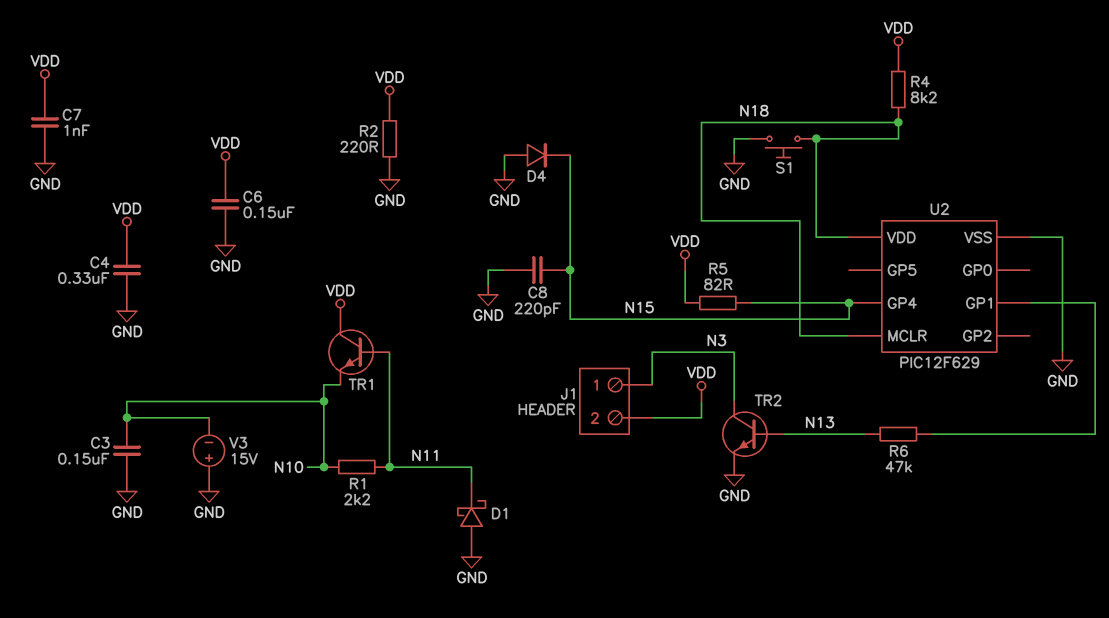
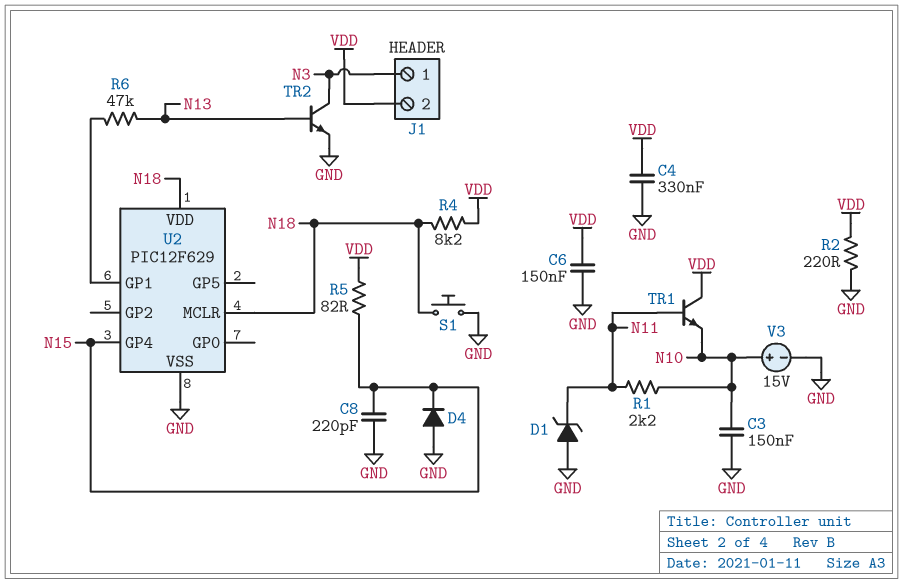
C7: 1nF (GND, VDD) -> none
D1: schottky (A GND, K N11) -> zener (A GND, K N11)
V3: 15V (plus GND, minus N10) -> 15V (plus N10, minus GND)

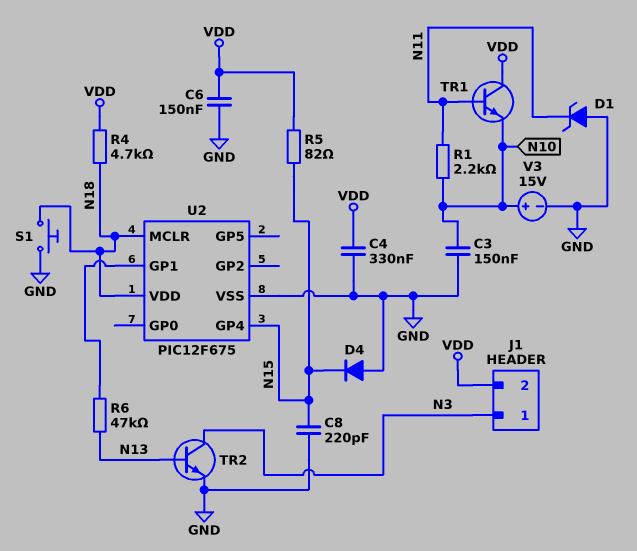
R2: 220 (GND, VDD) -> none
R4: 8.2k (N18, VDD) -> 4.7k (N18, VDD)
U2: PIC12F629 -> PIC12F675

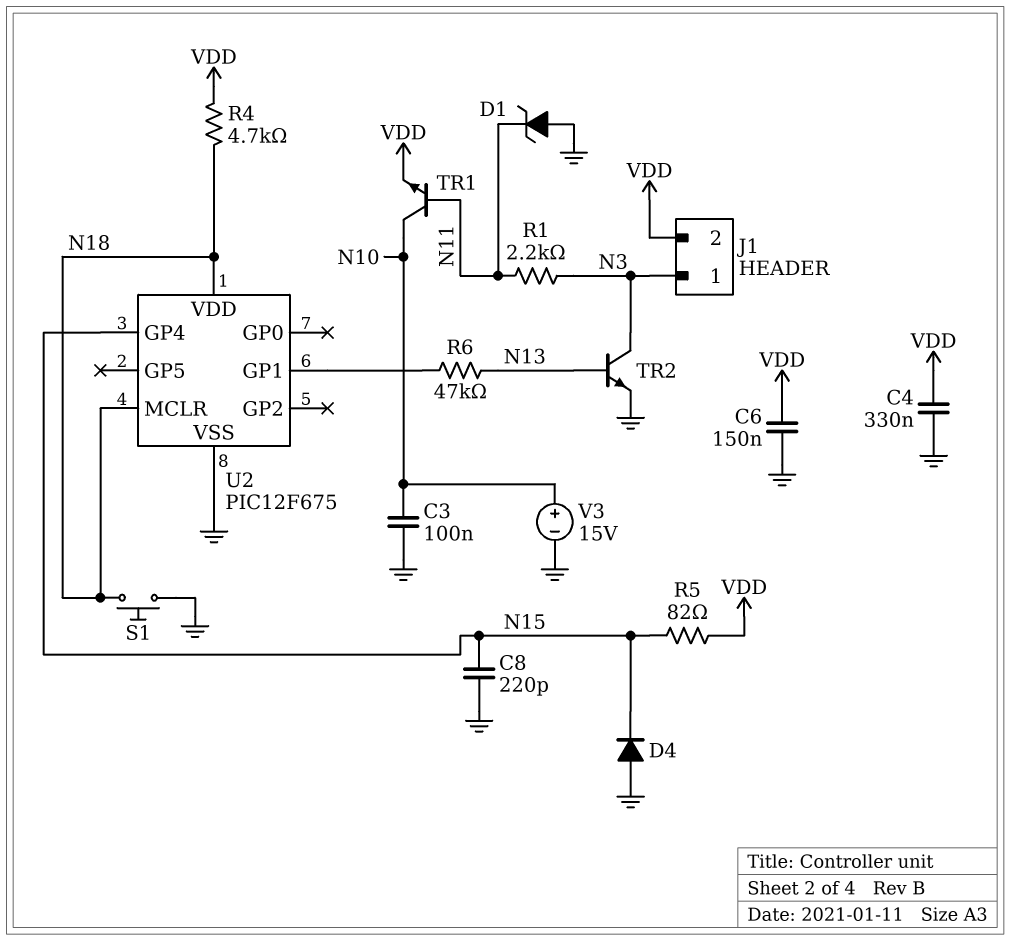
C3: 150nF (GND, N10) -> 100nF (GND, N10)
R1: 2.2k (N10, N11) -> 2.2k (N3, N11)
TR1: NPN (B N11, C VDD, E N10) -> NPN (B N11, C N10, E VDD)

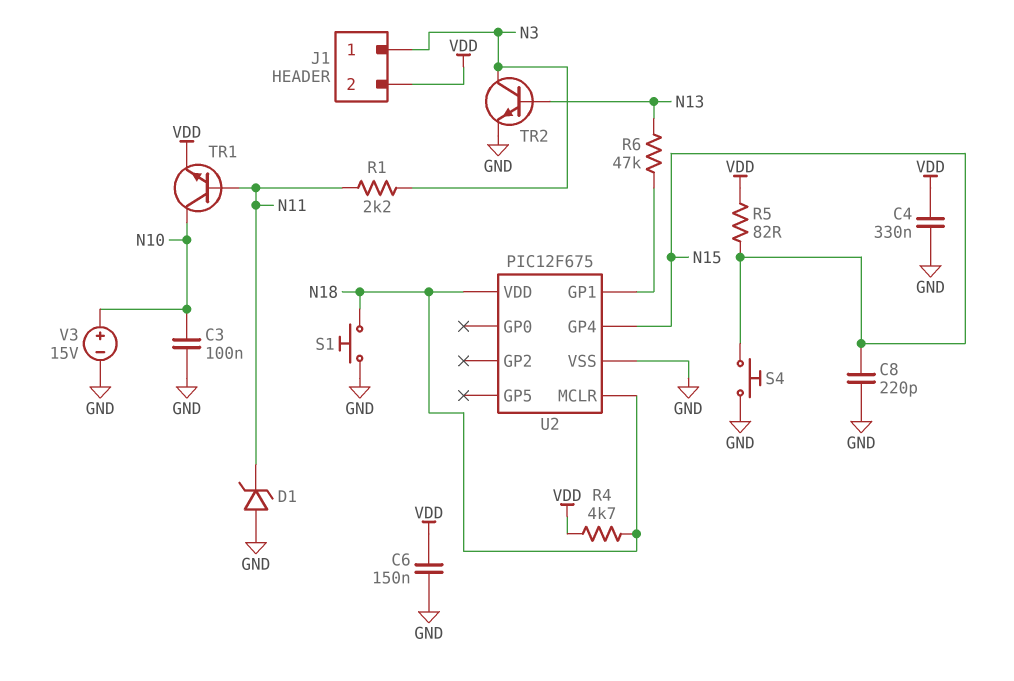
D4: diode (A GND, K N15) -> none
S4: none -> button (GND, N15)

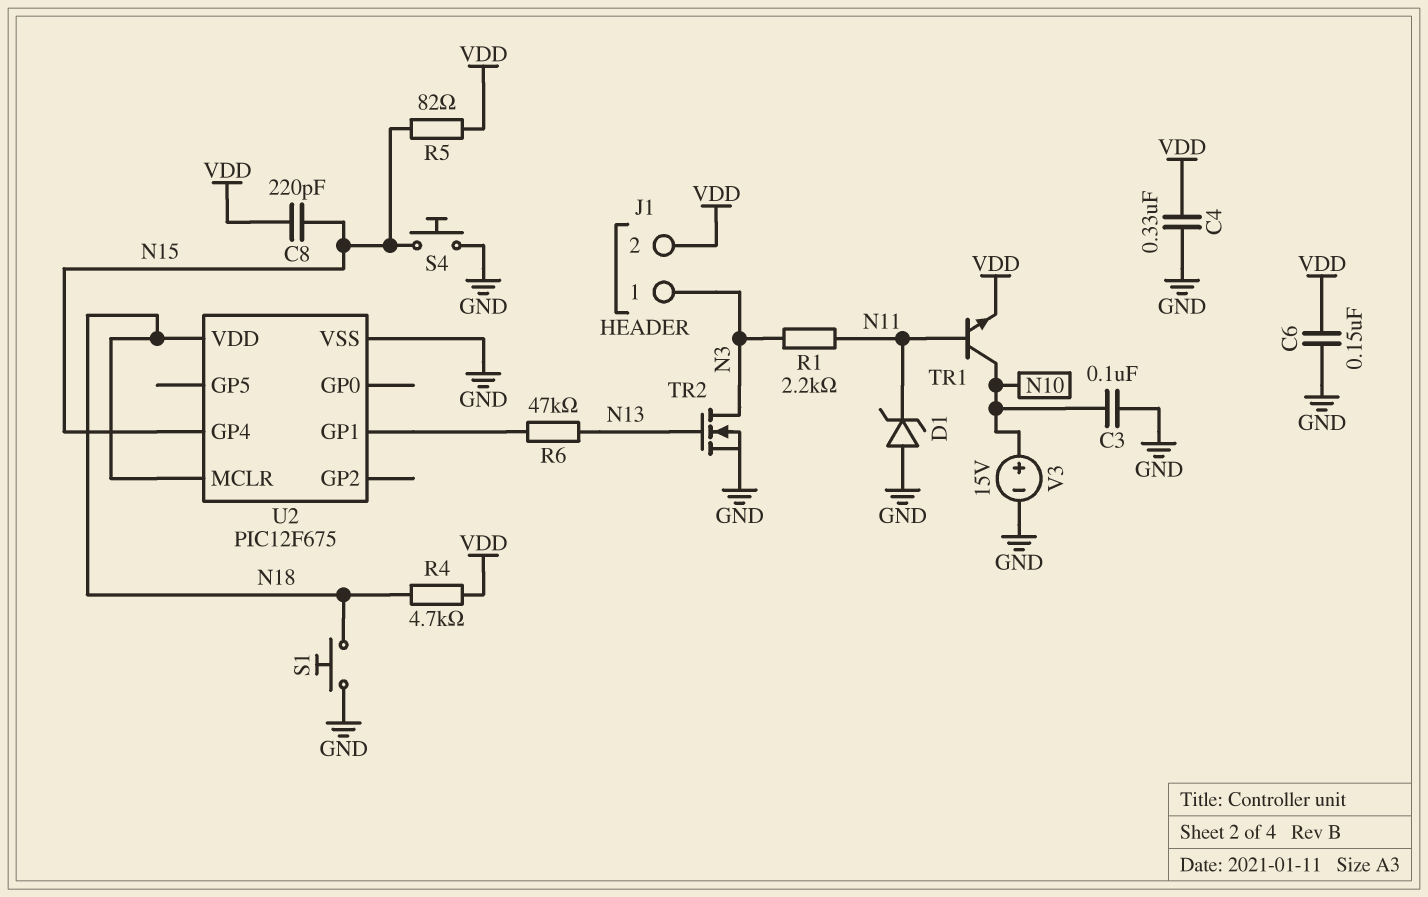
C8: 220pF (GND, N15) -> 220pF (N15, VDD)
TR2: NPN (B N13, C N3, E GND) -> NMOS (G N13, D N3, S GND)

